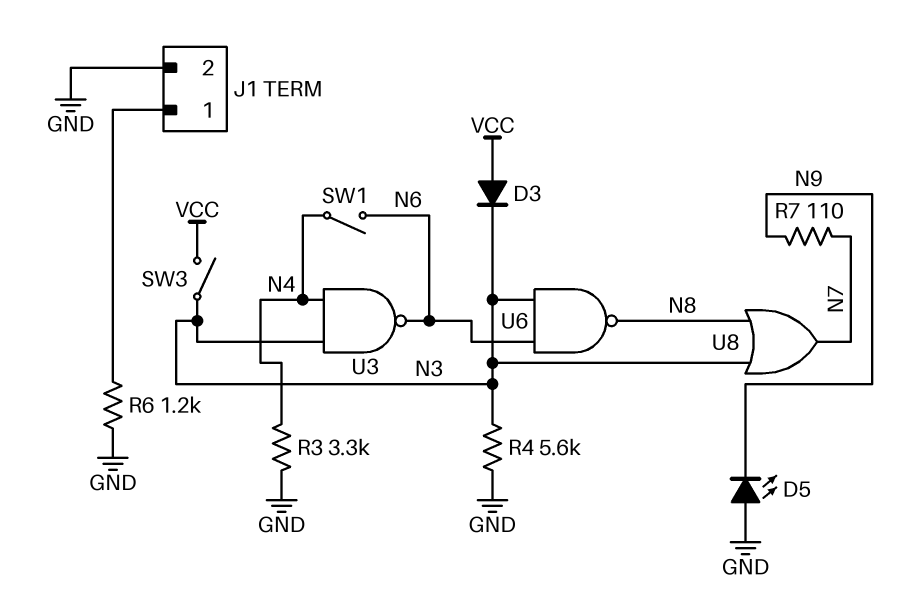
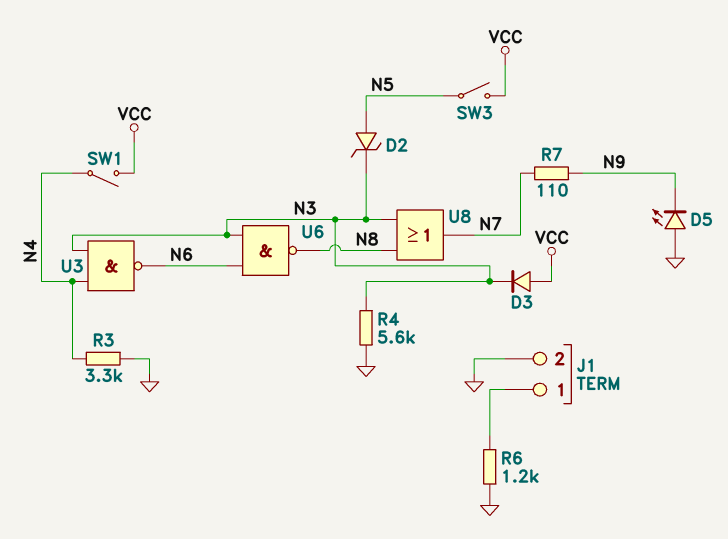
D2: none -> zener (A N5, K N3)
SW1: switch (N4, N6) -> switch (N4, VCC)
SW3: switch (N3, VCC) -> switch (N5, VCC)

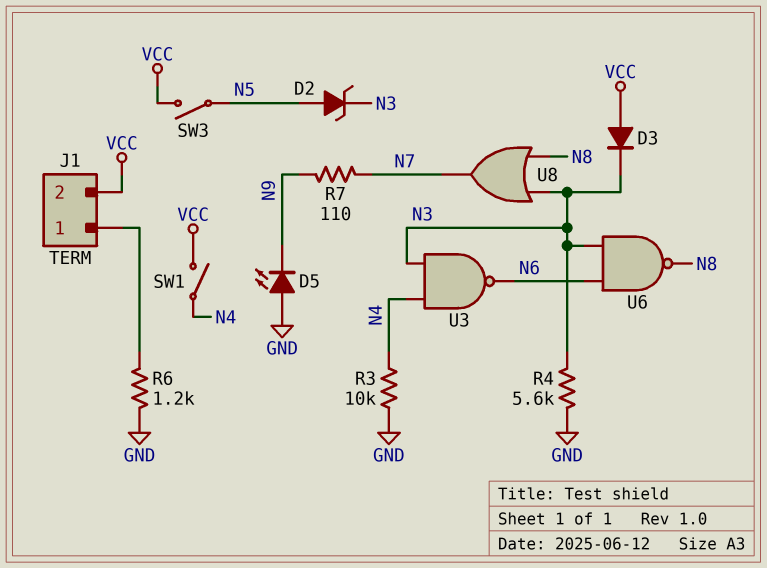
J1 pin 2: GND -> VCC
R3: 3.3k (GND, N4) -> 10k (GND, N4)

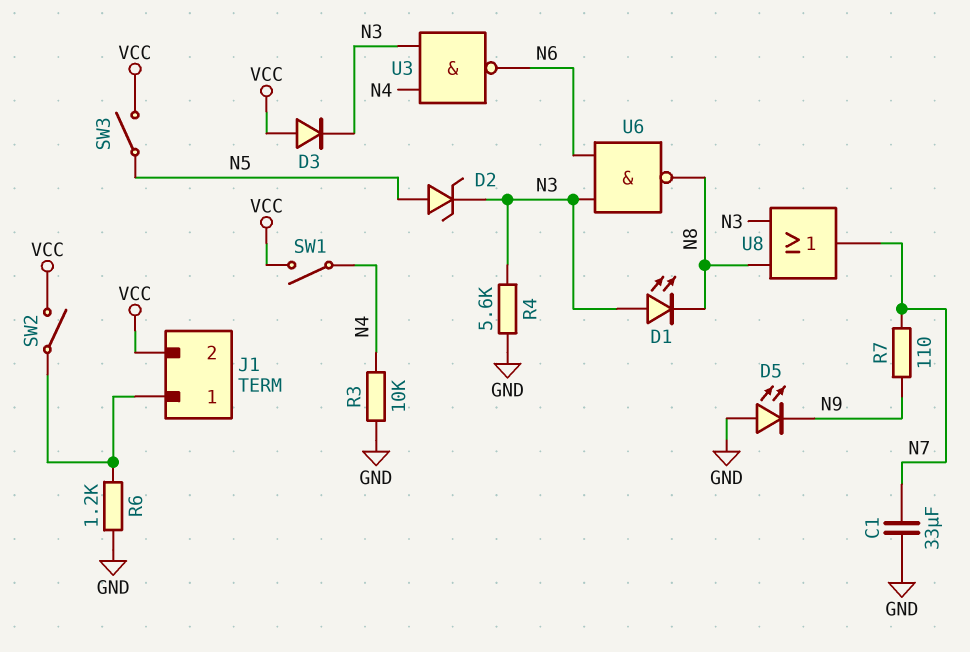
C1: none -> 33uF (GND, N7)
D1: none -> LED (A N3, K N8)
SW2: none -> switch (J1/1, VCC)

